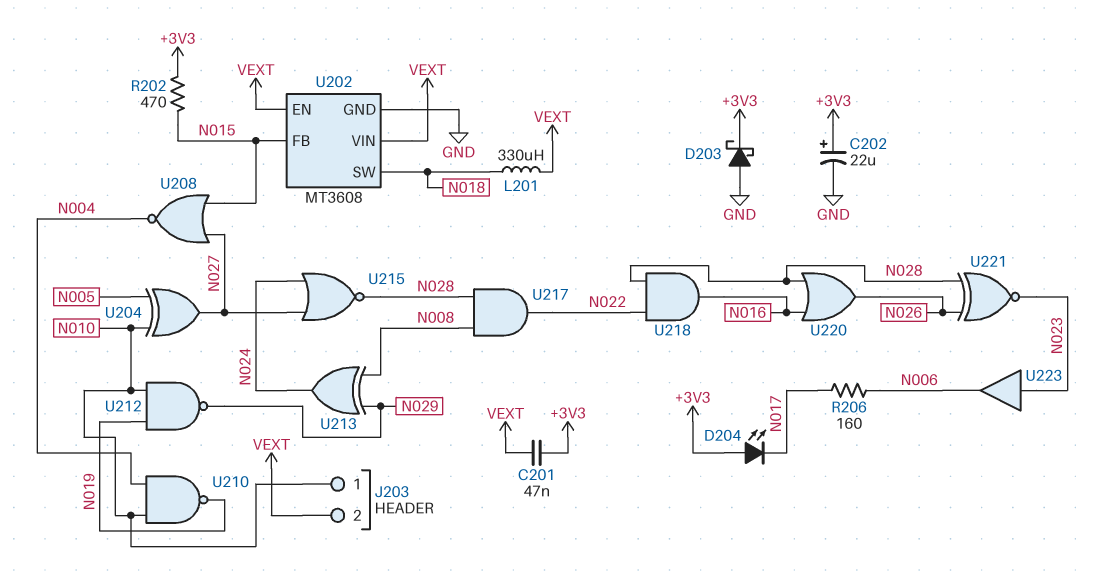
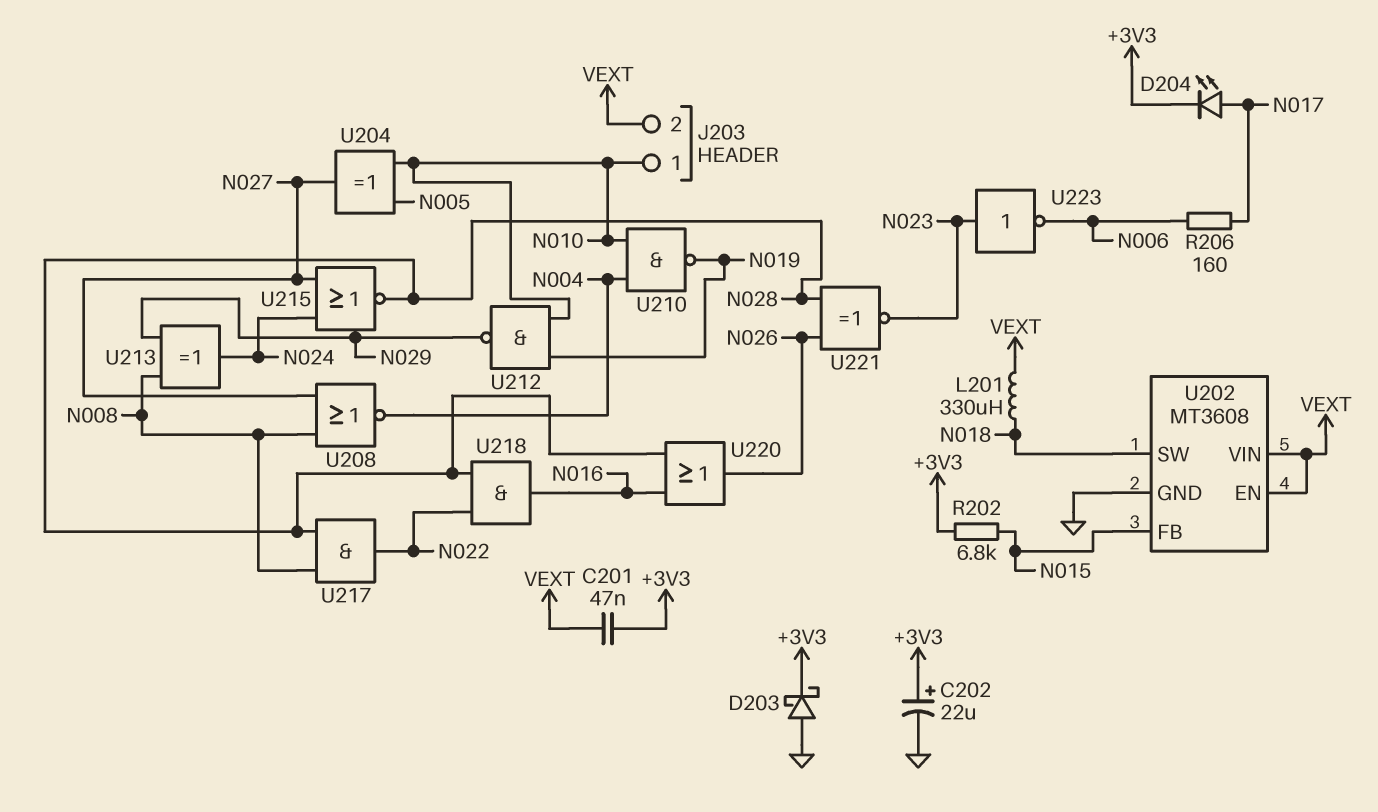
D204: LED (A +3V3, K N017) -> LED (A N017, K +3V3)
R202: 470 (+3V3, N015) -> 6.8k (+3V3, N015)
U208: NOR (in N015, in N027, out N004) -> NOR (in N008, in N027, out N004)
U223: buffer (in N023, out N006) -> NOT (in N023, out N006)

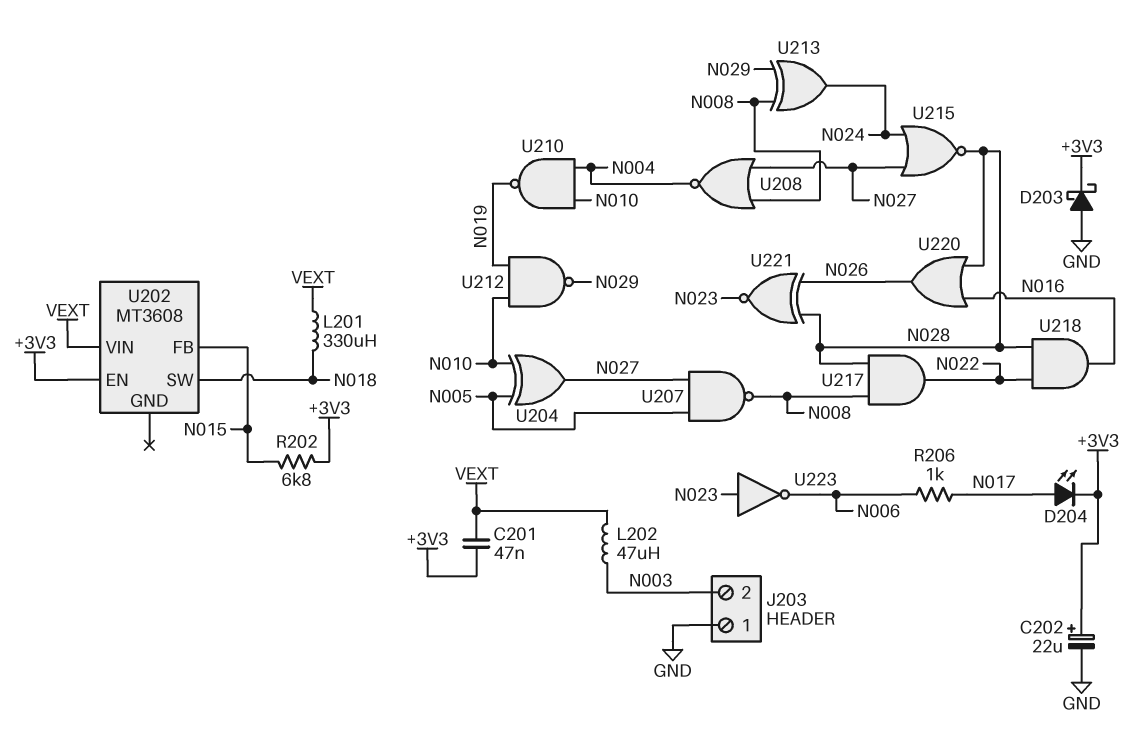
J203 pin 1: N010 -> GND
J203 pin 2: VEXT -> N003
L202: none -> 47uH (N003, VEXT)
R206: 160 (N006, N017) -> 1k (N006, N017)
U202 pin EN: VEXT -> +3V3
U202 pin GND: GND -> none
U207: none -> NAND (in N005, in N027, out N008)

